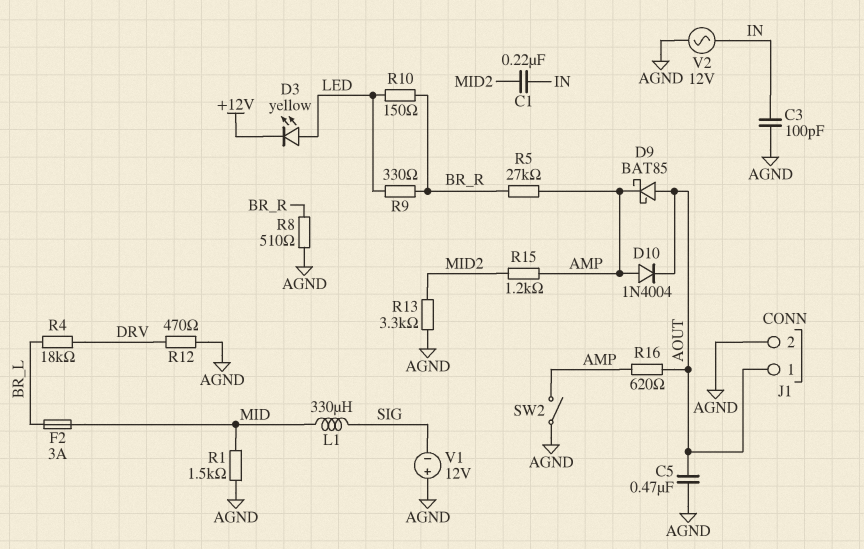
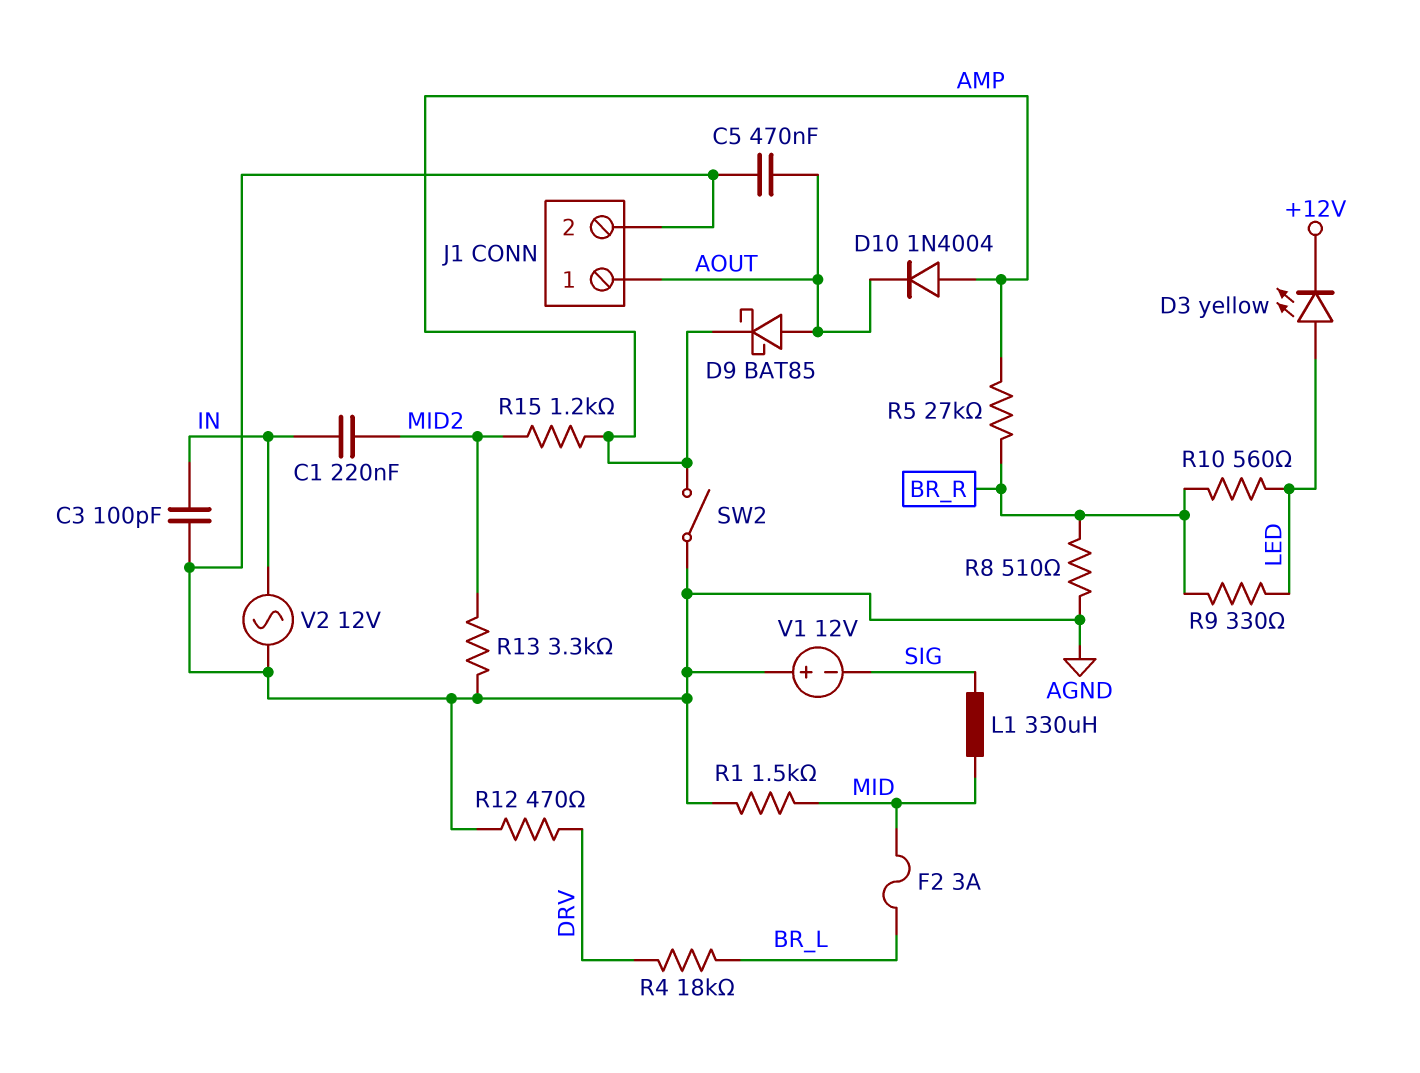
R10: 150 (BR_R, LED) -> 560 (BR_R, LED)
R16: 620 (AMP, AOUT) -> none

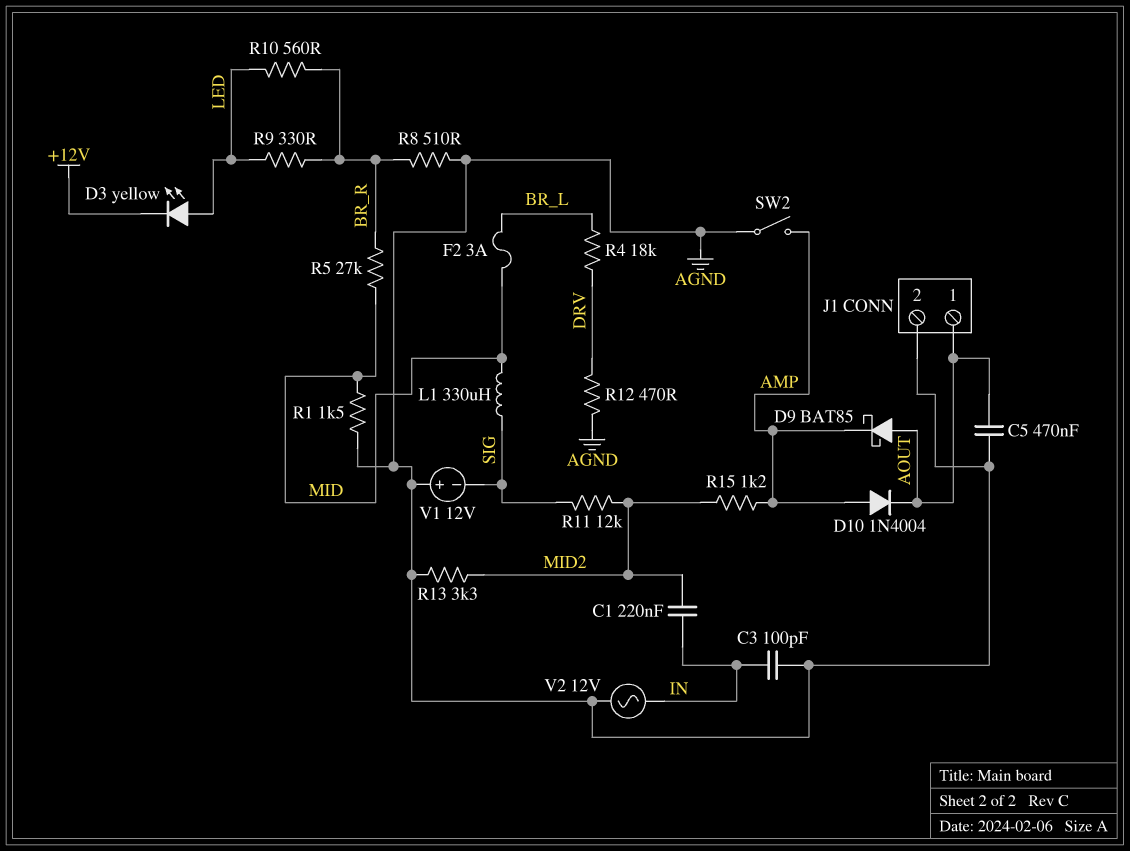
R5: 27k (AMP, BR_R) -> 27k (BR_R, MID)
R11: none -> 12k (MID2, SIG)

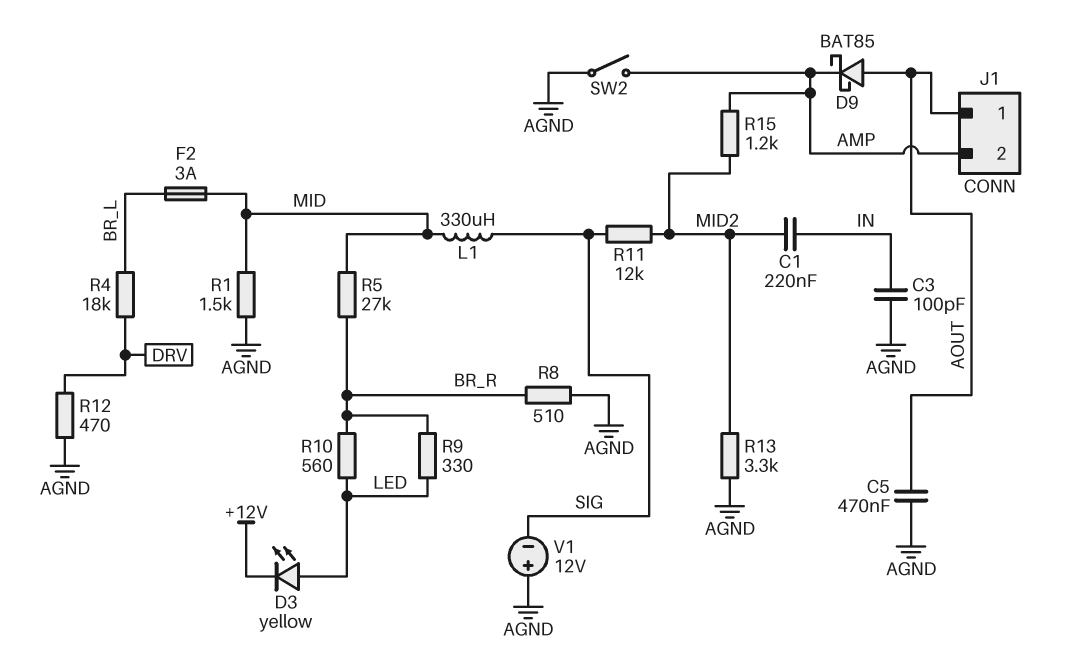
D10: diode 1N4004 (A AMP, K AOUT) -> none
J1 pin 2: AGND -> AMP
V2: AC 12V (AGND, IN) -> none

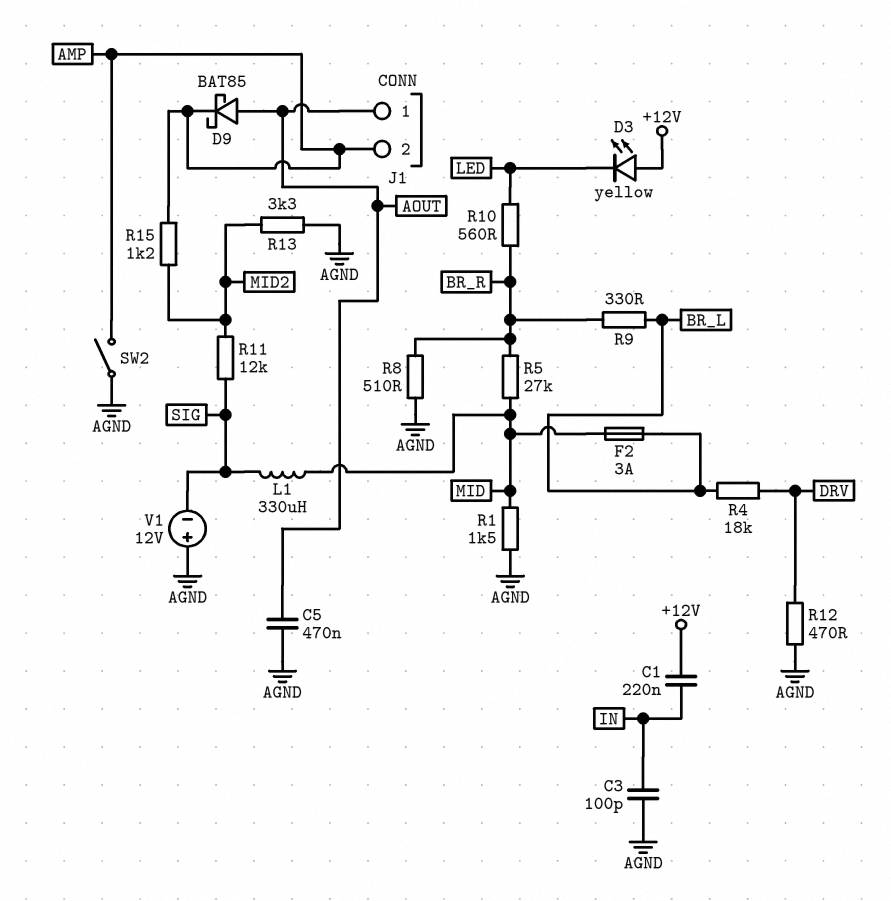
C1: 220nF (IN, MID2) -> 220nF (+12V, IN)
D3: LED yellow (A LED, K +12V) -> LED yellow (A +12V, K LED)
R9: 330 (BR_R, LED) -> 330 (BR_L, BR_R)

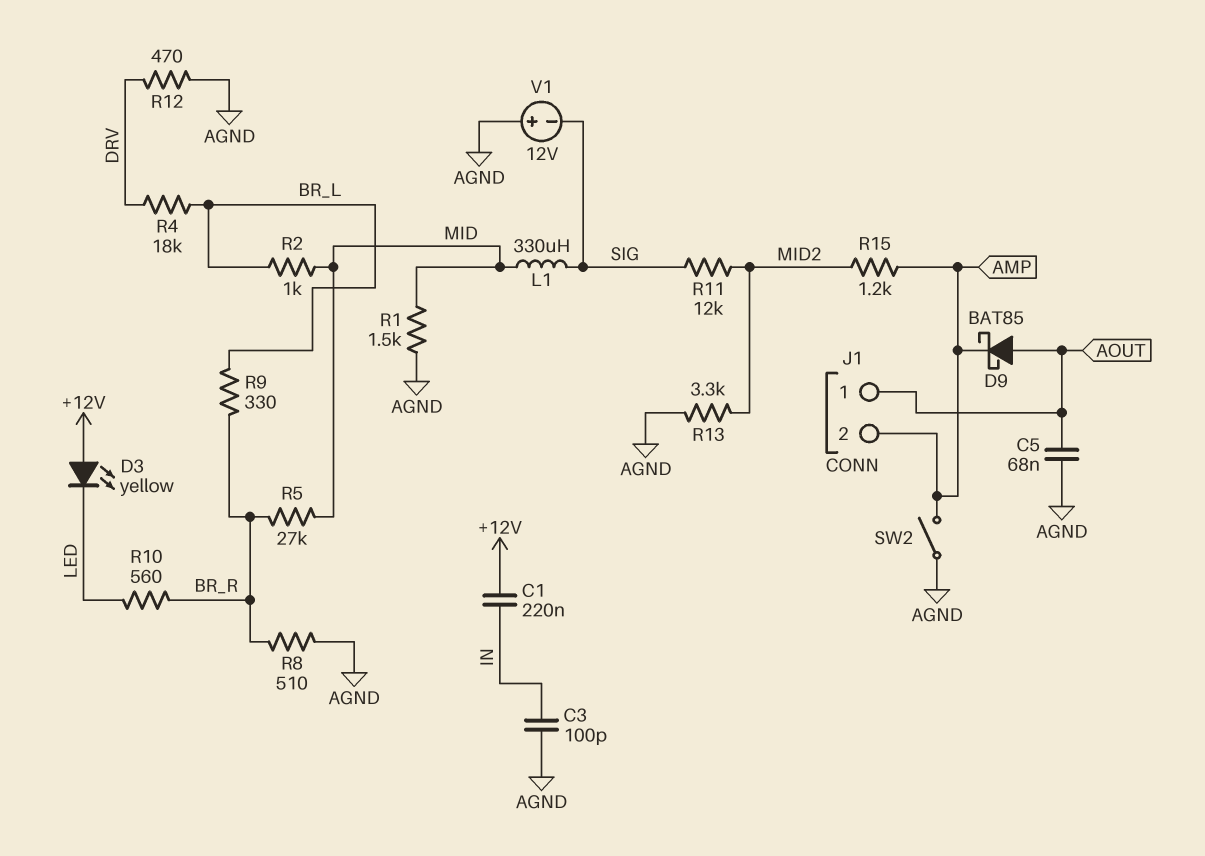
C5: 470nF (AGND, AOUT) -> 68nF (AGND, AOUT)
F2: 3A (BR_L, MID) -> none
R2: none -> 1k (BR_L, MID)

